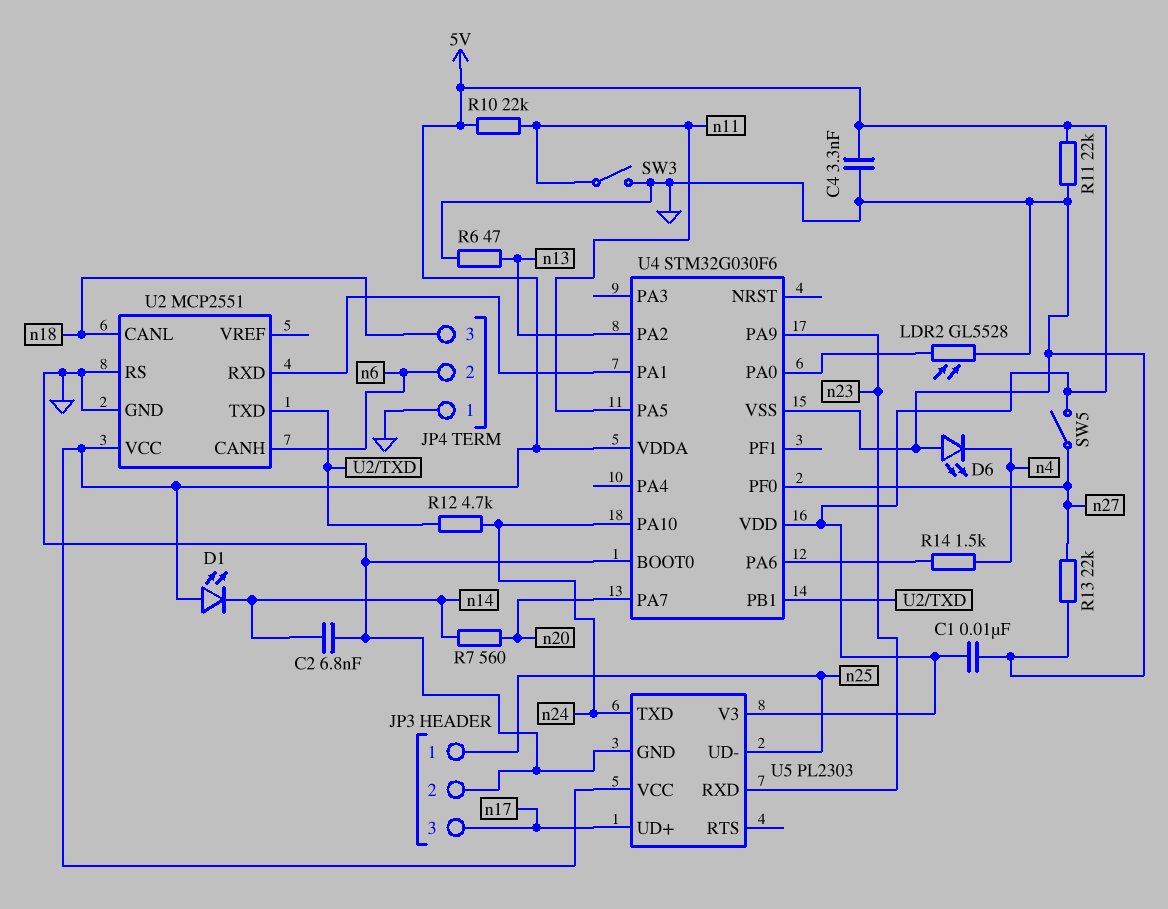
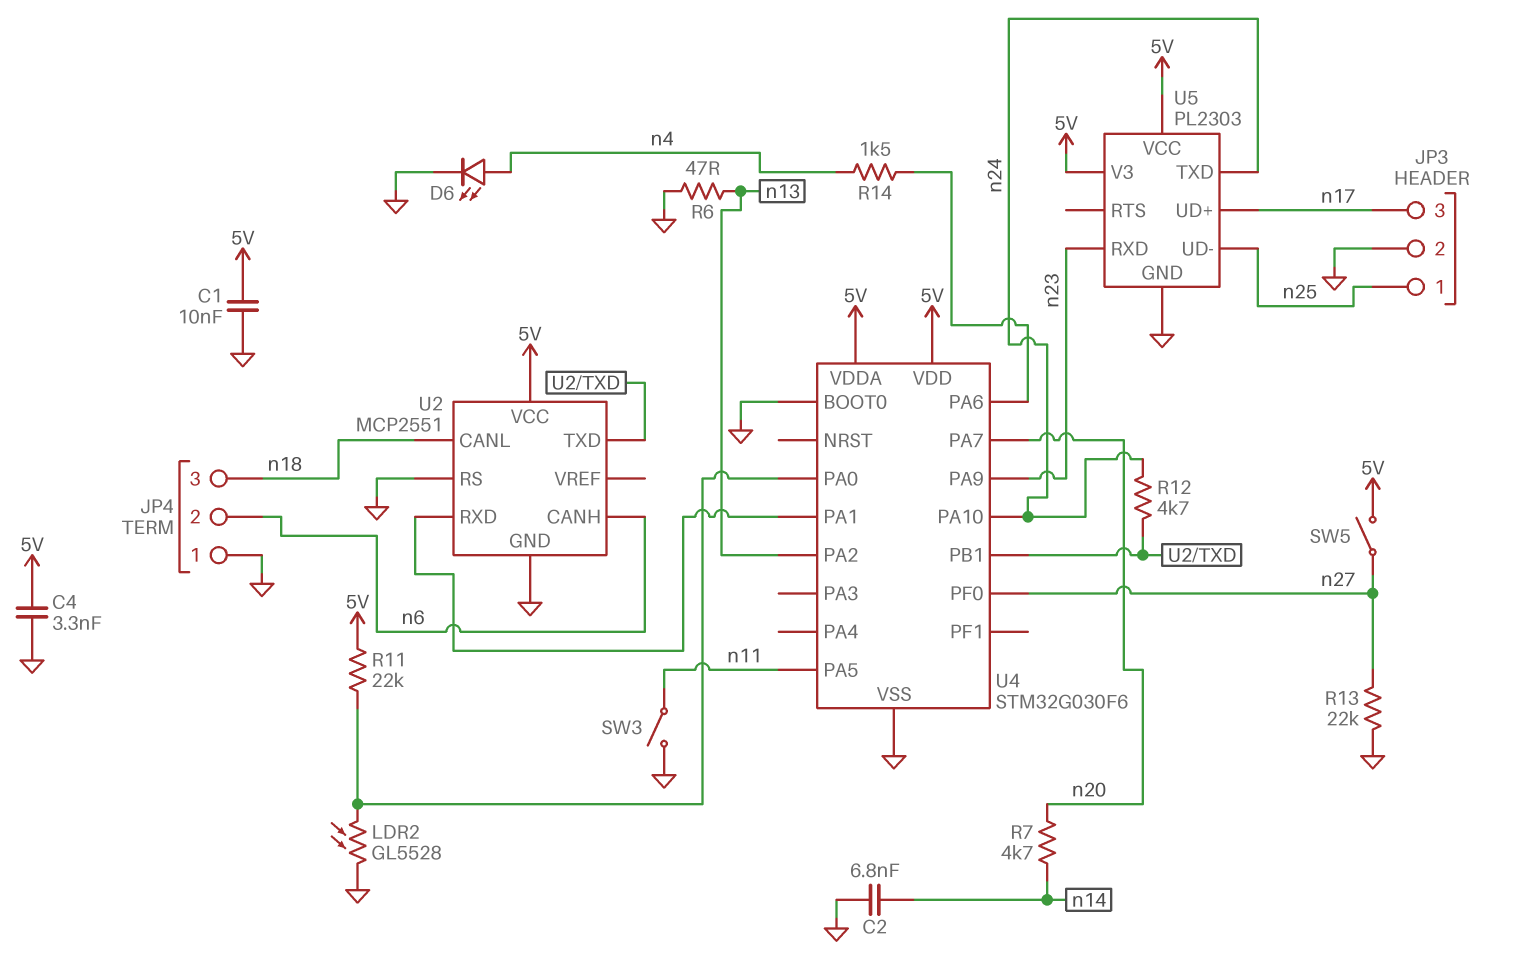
D1: LED (A 5V, K n14) -> none
D6: LED (A GND, K n4) -> LED (A n4, K GND)
R7: 560 (n14, n20) -> 4.7k (n14, n20)
R10: 22k (5V, n11) -> none
R11: 22k (5V, GND) -> 22k (5V, U4/PA0)

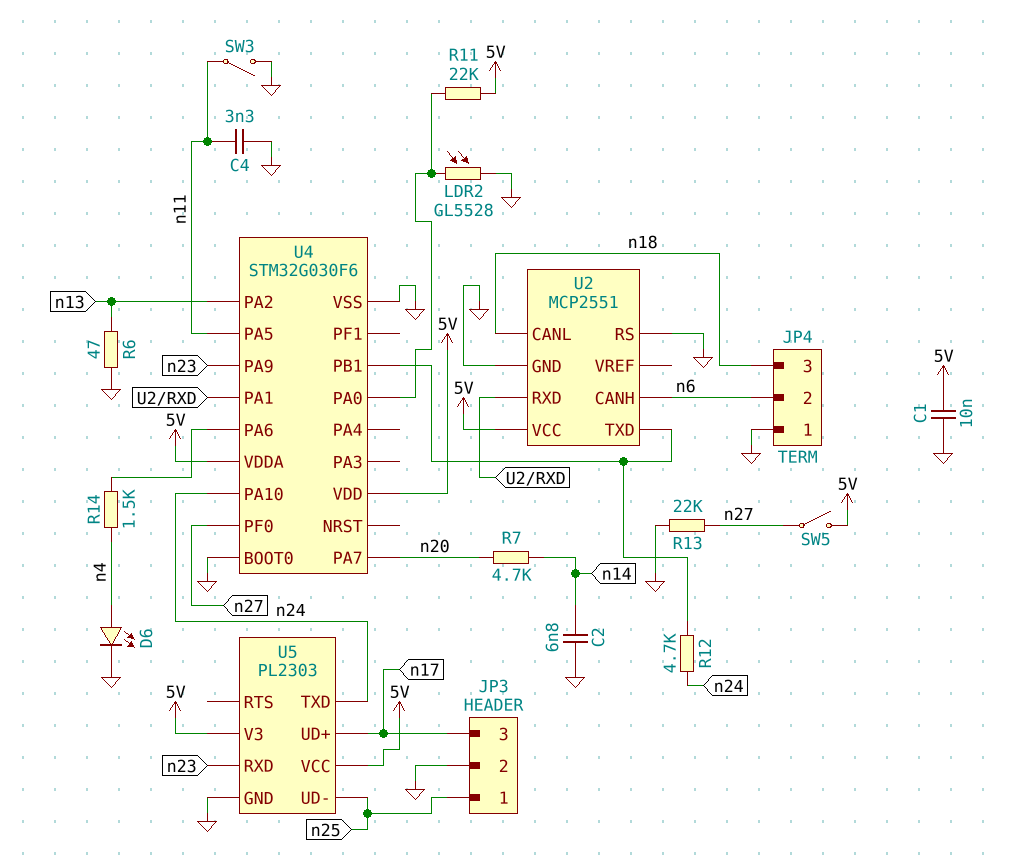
C4: 3.3nF (5V, GND) -> 3.3nF (GND, n11)

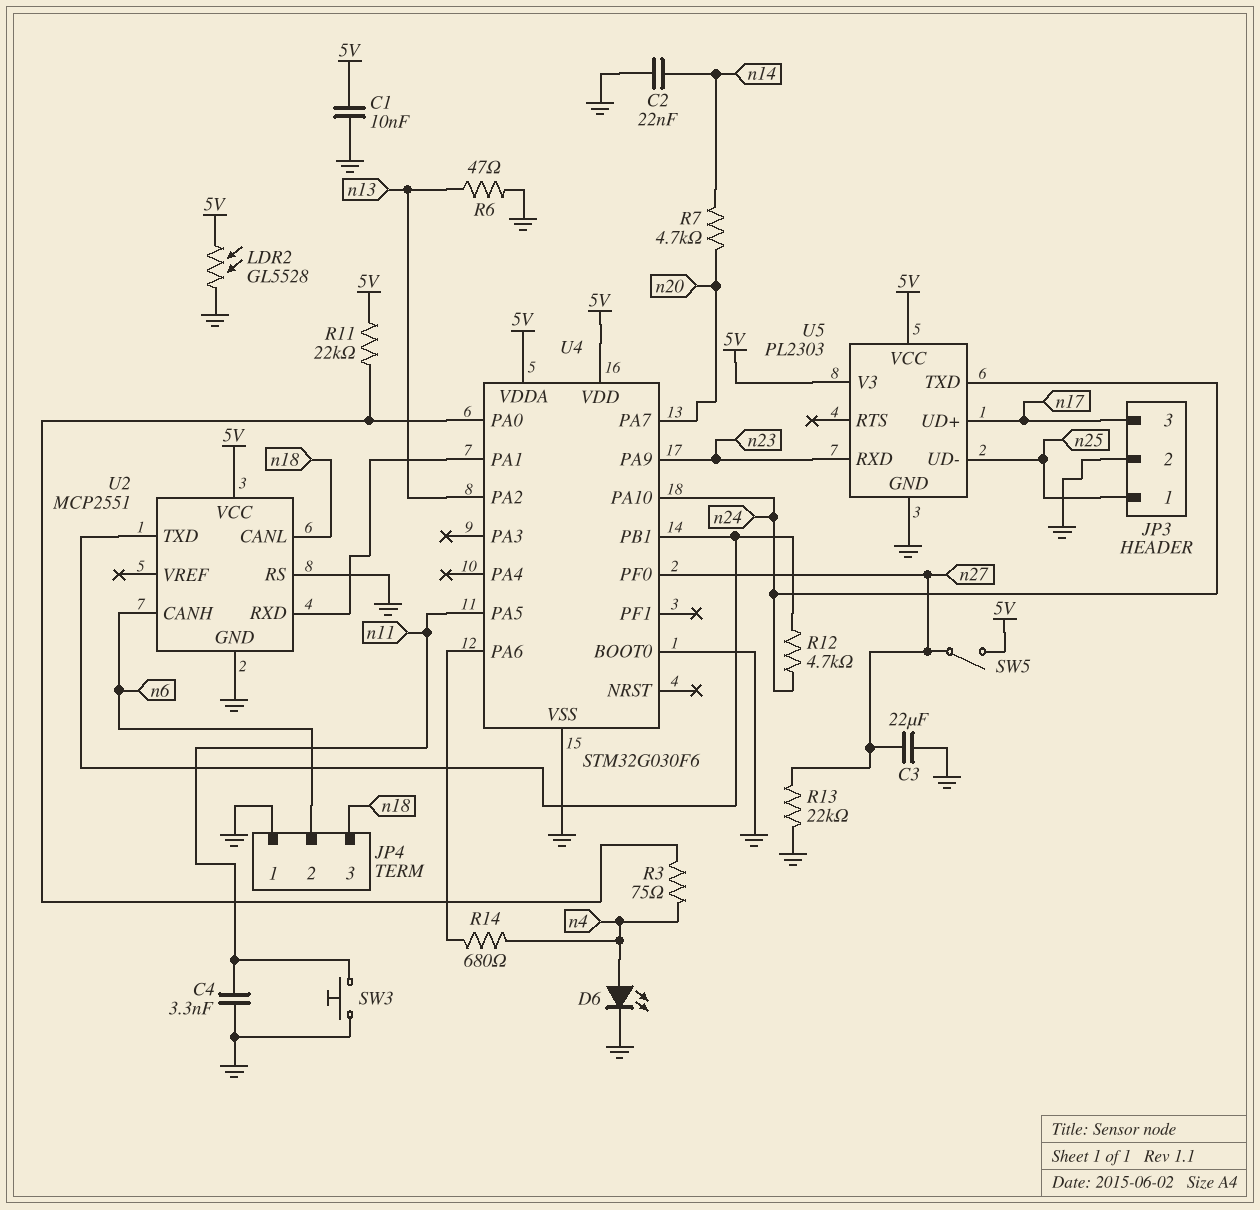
C2: 6.8nF (GND, n14) -> 22nF (GND, n14)
C3: none -> 22uF (GND, n27)
LDR2: GL5528 (GND, U4/PA0) -> GL5528 (5V, GND)
R3: none -> 75 (U4/PA0, n4)
R14: 1.5k (U4/PA6, n4) -> 680 (U4/PA6, n4)
SW3: switch (GND, n11) -> button (GND, n11)

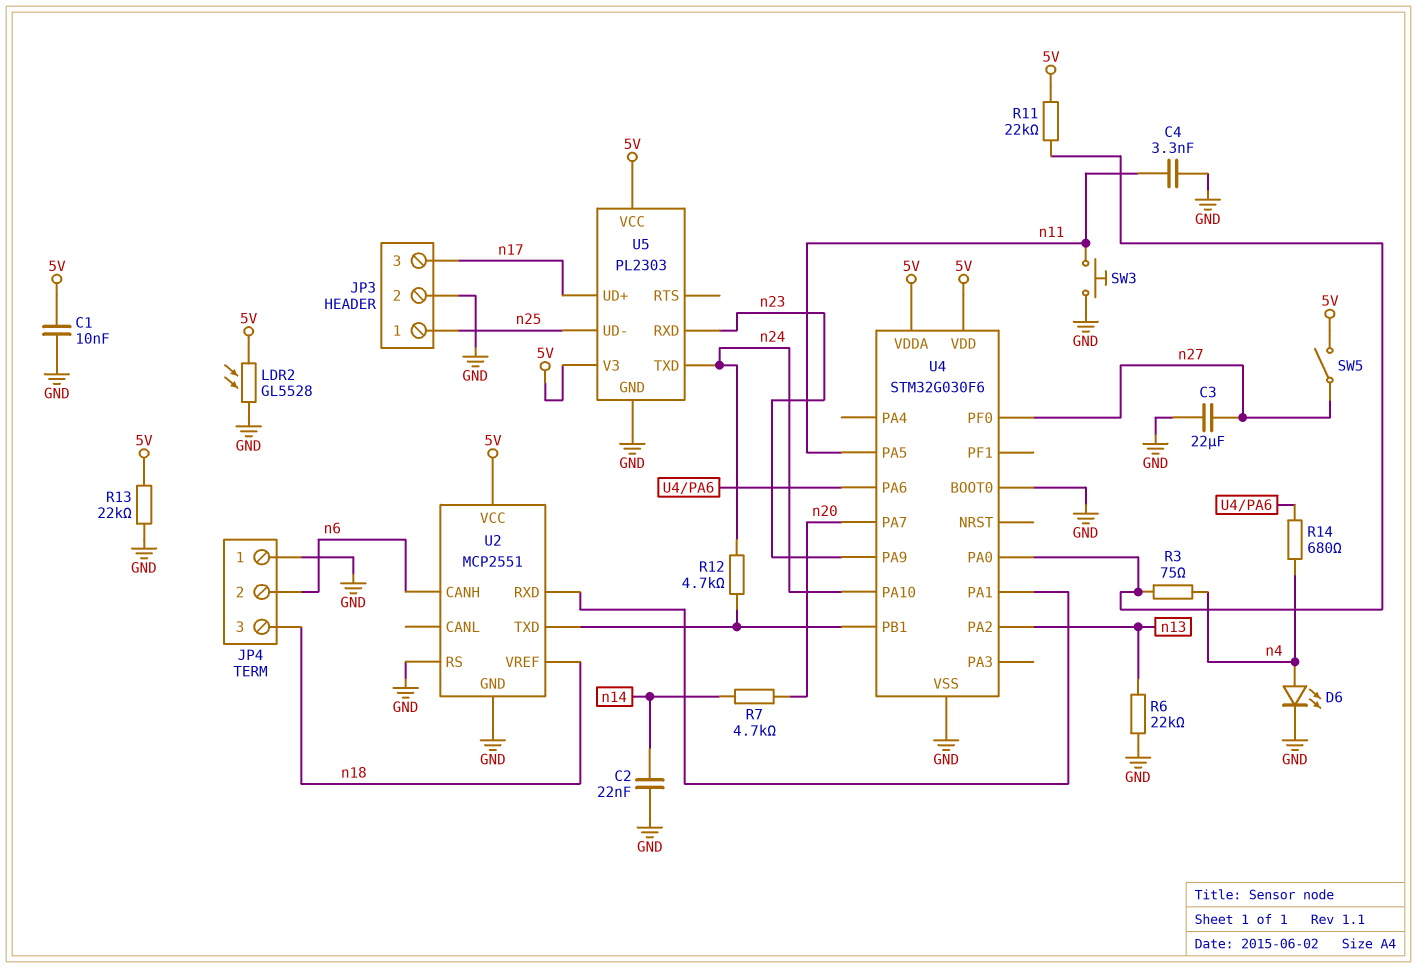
R6: 47 (GND, n13) -> 22k (GND, n13)
R13: 22k (GND, n27) -> 22k (5V, GND)
U2 pin CANL: n18 -> none
U2 pin VREF: none -> n18

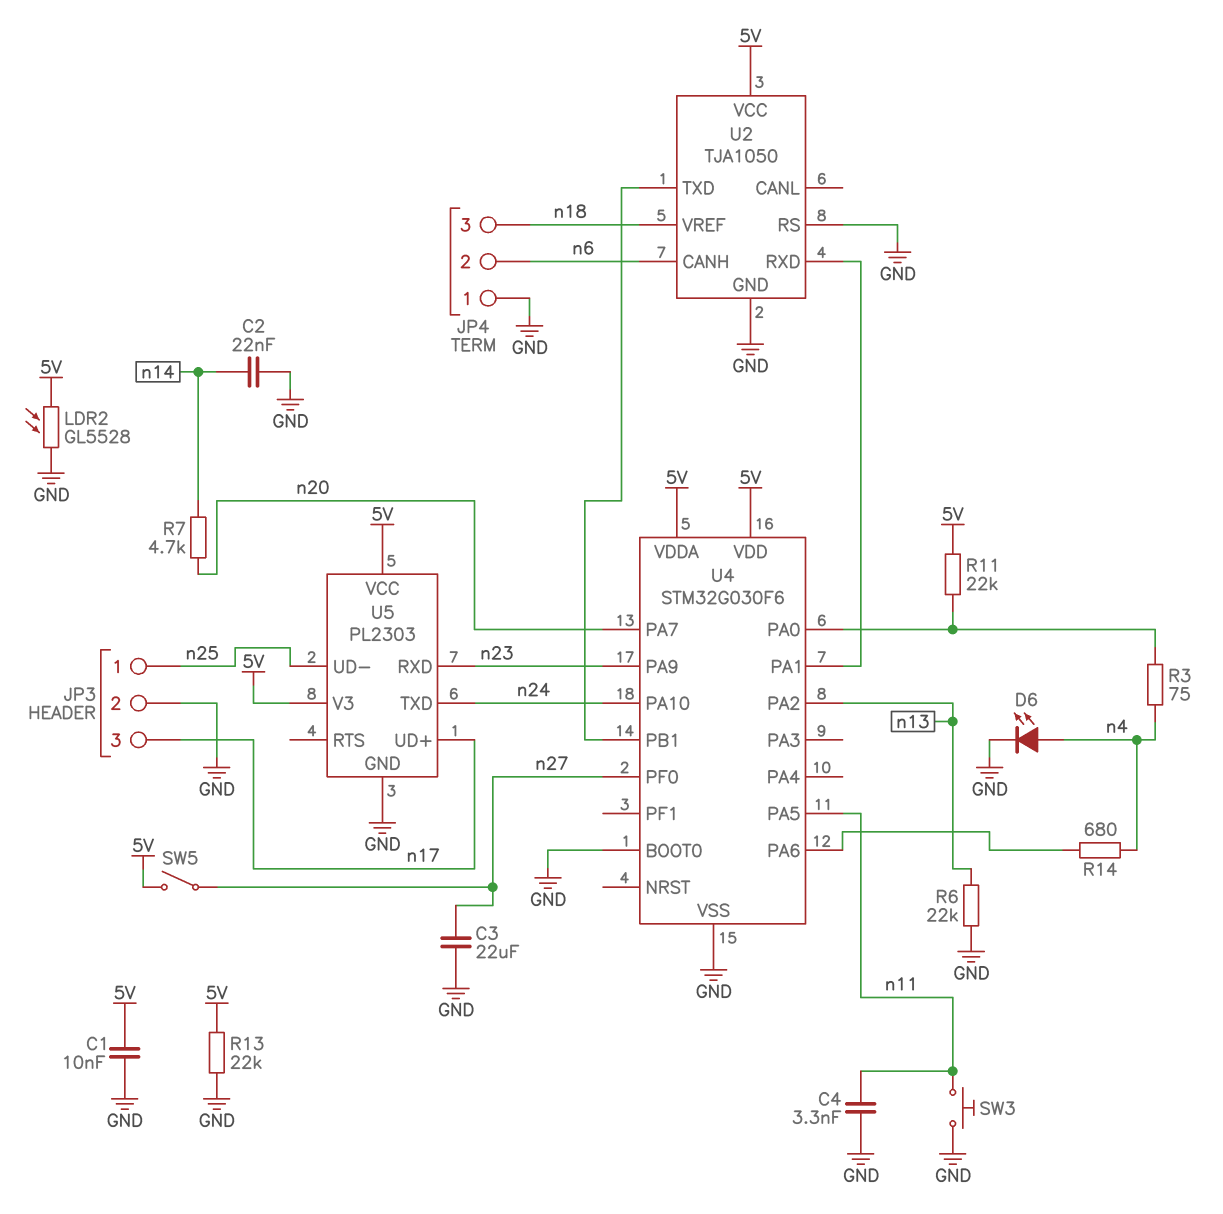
R12: 4.7k (U2/TXD, n24) -> none
U2: MCP2551 -> TJA1050

